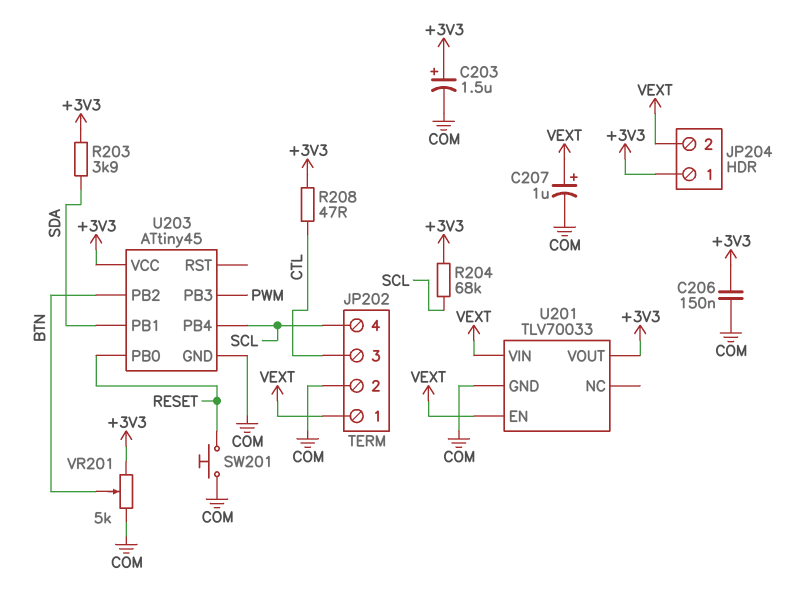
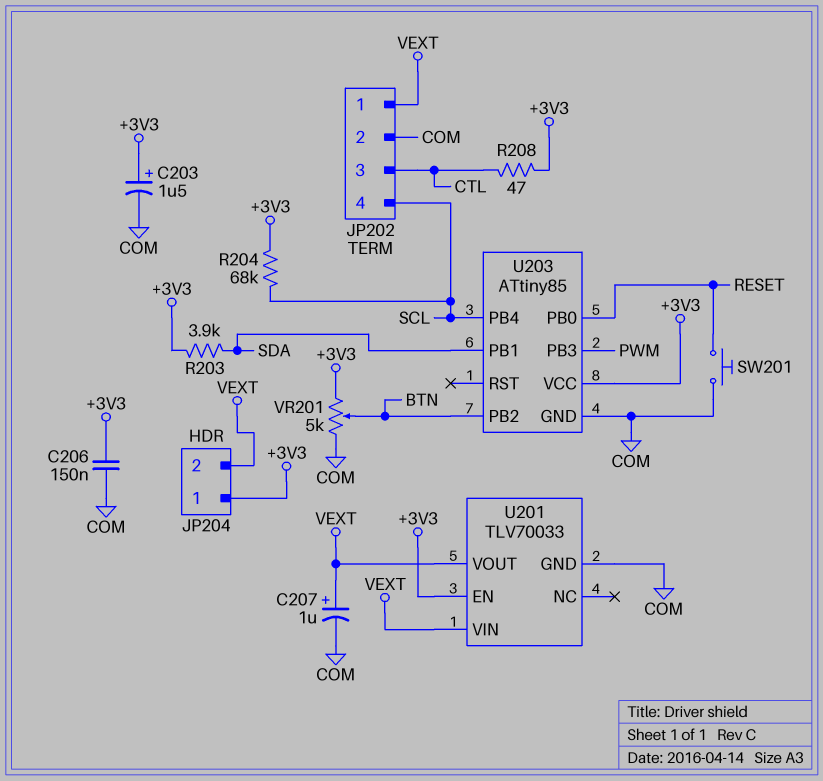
U201 pin EN: VEXT -> +3V3
U201 pin VOUT: +3V3 -> VEXT
U203: ATtiny45 -> ATtiny85

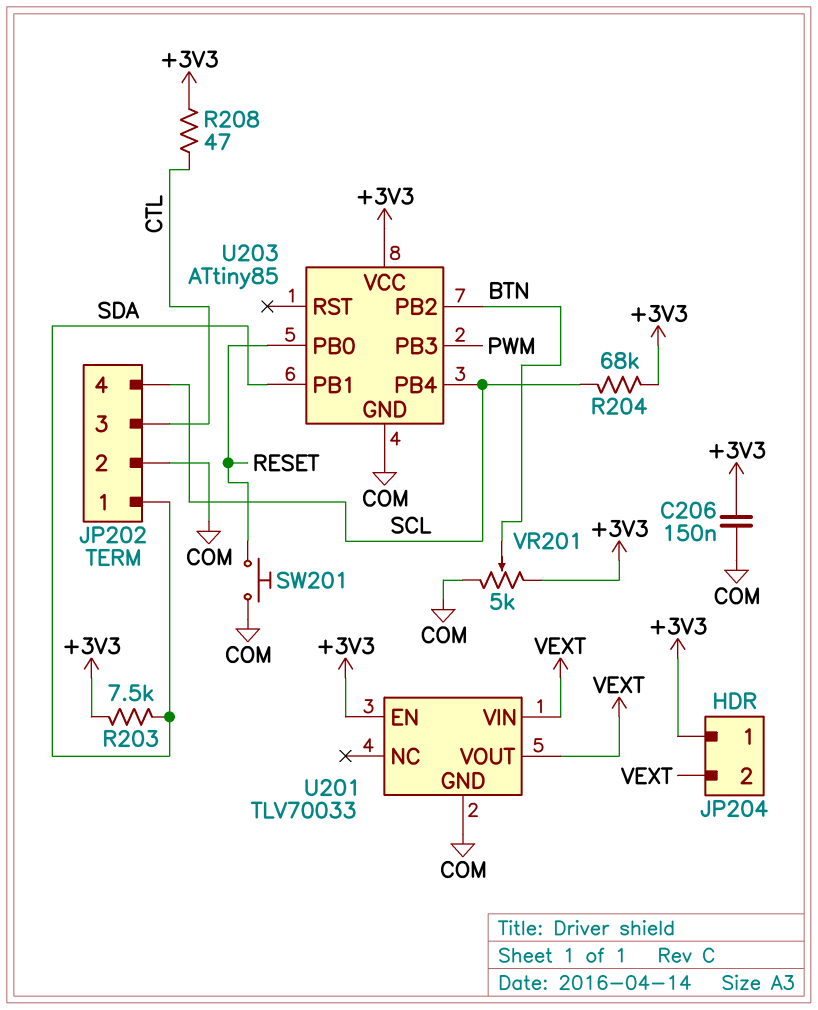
C203: 1.5uF (plus +3V3, minus COM) -> none
C207: 1uF (plus VEXT, minus COM) -> none
JP202 pin 1: VEXT -> SDA
R203: 3.9k (+3V3, SDA) -> 7.5k (+3V3, SDA)

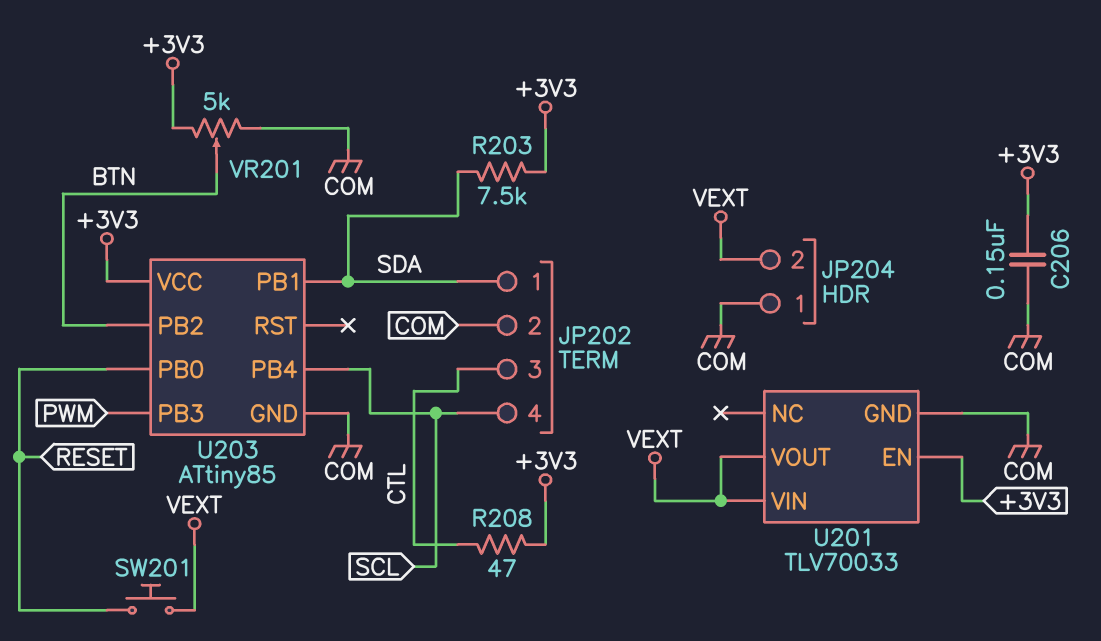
JP204 pin 1: +3V3 -> COM
R204: 68k (+3V3, SCL) -> none
SW201: button (COM, RESET) -> button (RESET, VEXT)

